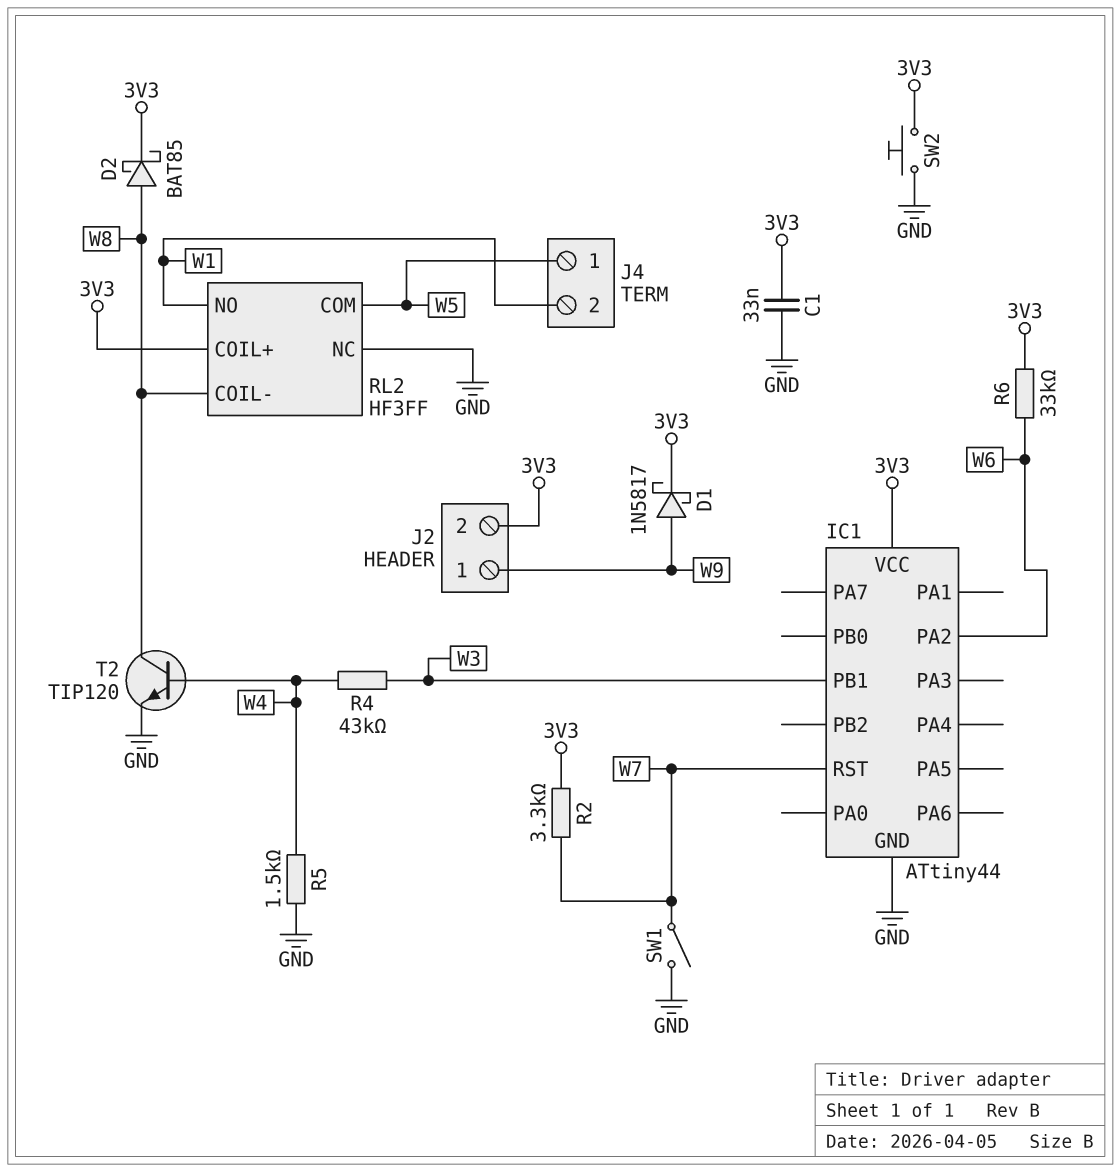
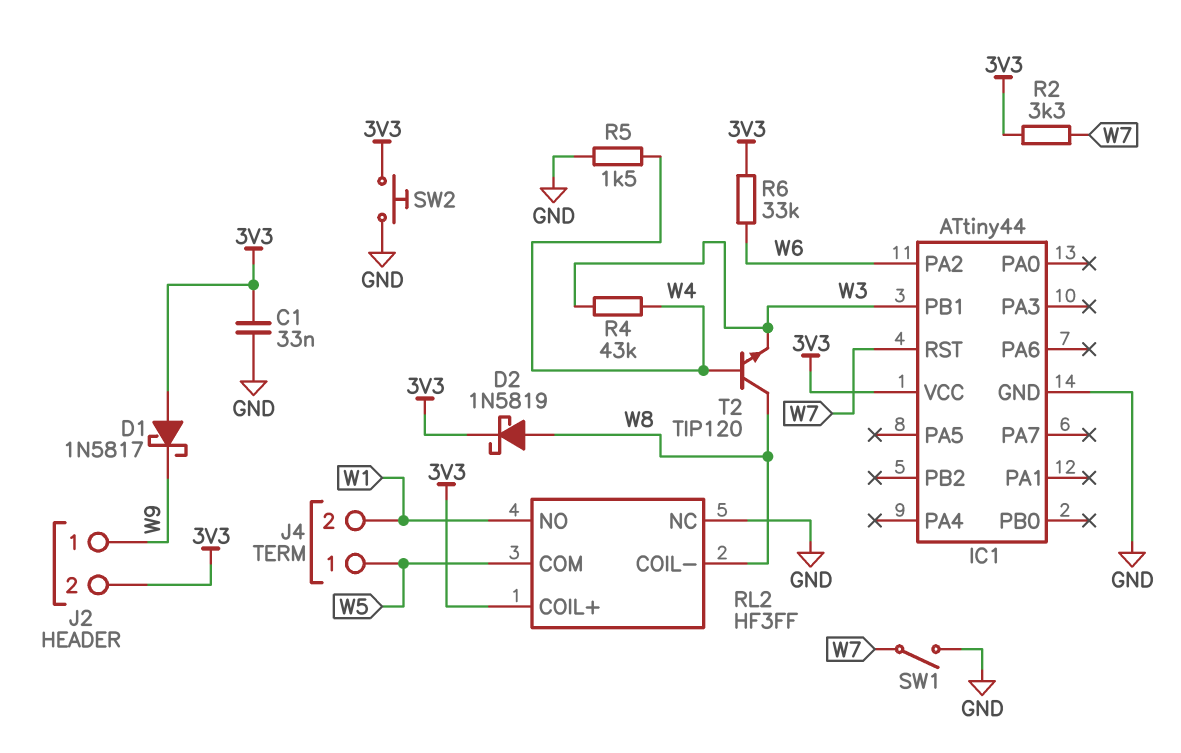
D1: schottky 1N5817 (A W9, K 3V3) -> schottky 1N5817 (A 3V3, K W9)
D2: schottky BAT85 (A W8, K 3V3) -> schottky 1N5819 (A W8, K 3V3)
T2: NPN TIP120 (B W4, C W8, E GND) -> NPN TIP120 (B W4, C W8, E W3)

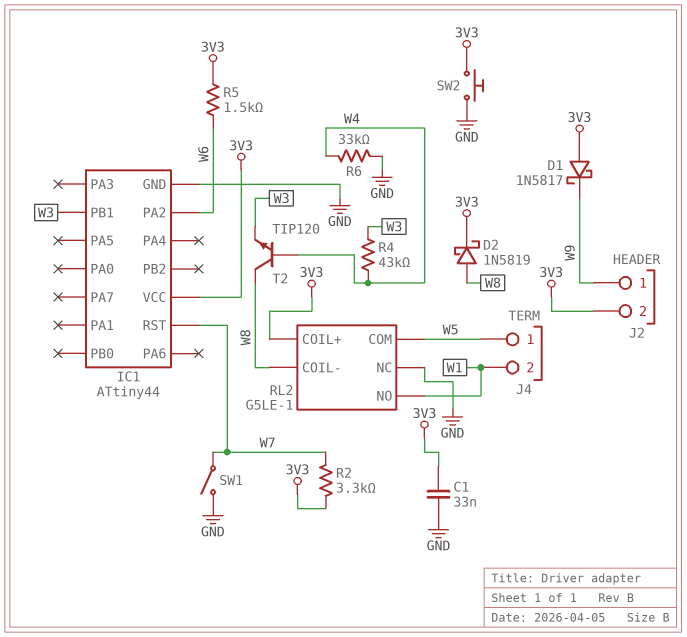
R5: 1.5k (GND, W4) -> 1.5k (3V3, W6)
R6: 33k (3V3, W6) -> 33k (GND, W4)
RL2: HF3FF -> G5LE-1

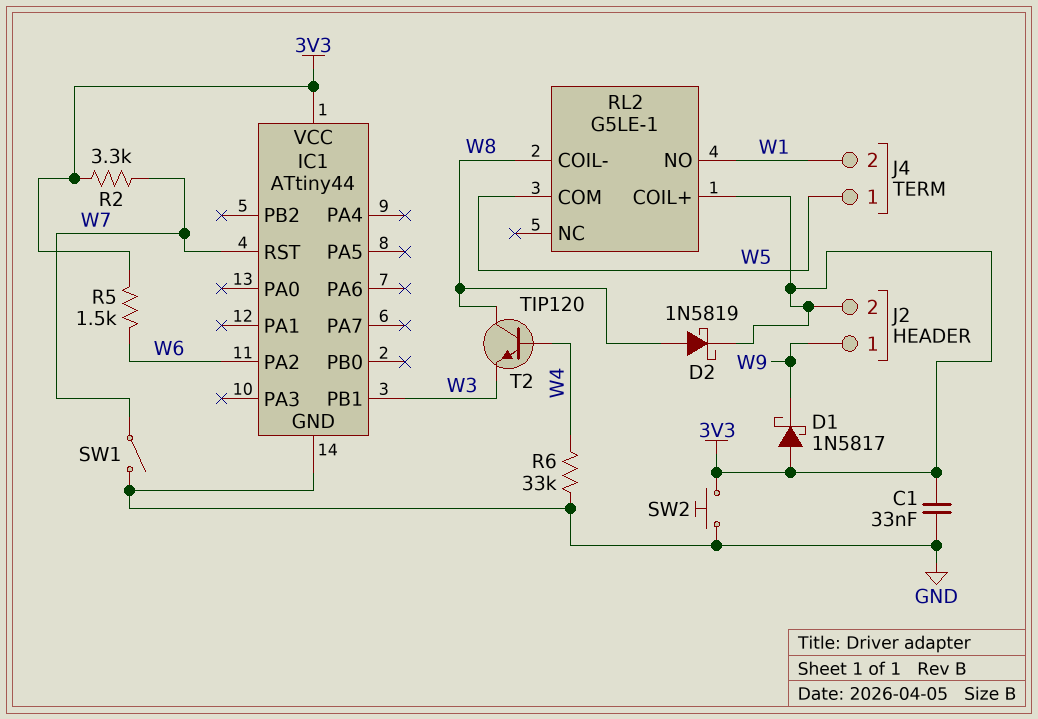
R4: 43k (W3, W4) -> none
RL2 pin NC: GND -> none

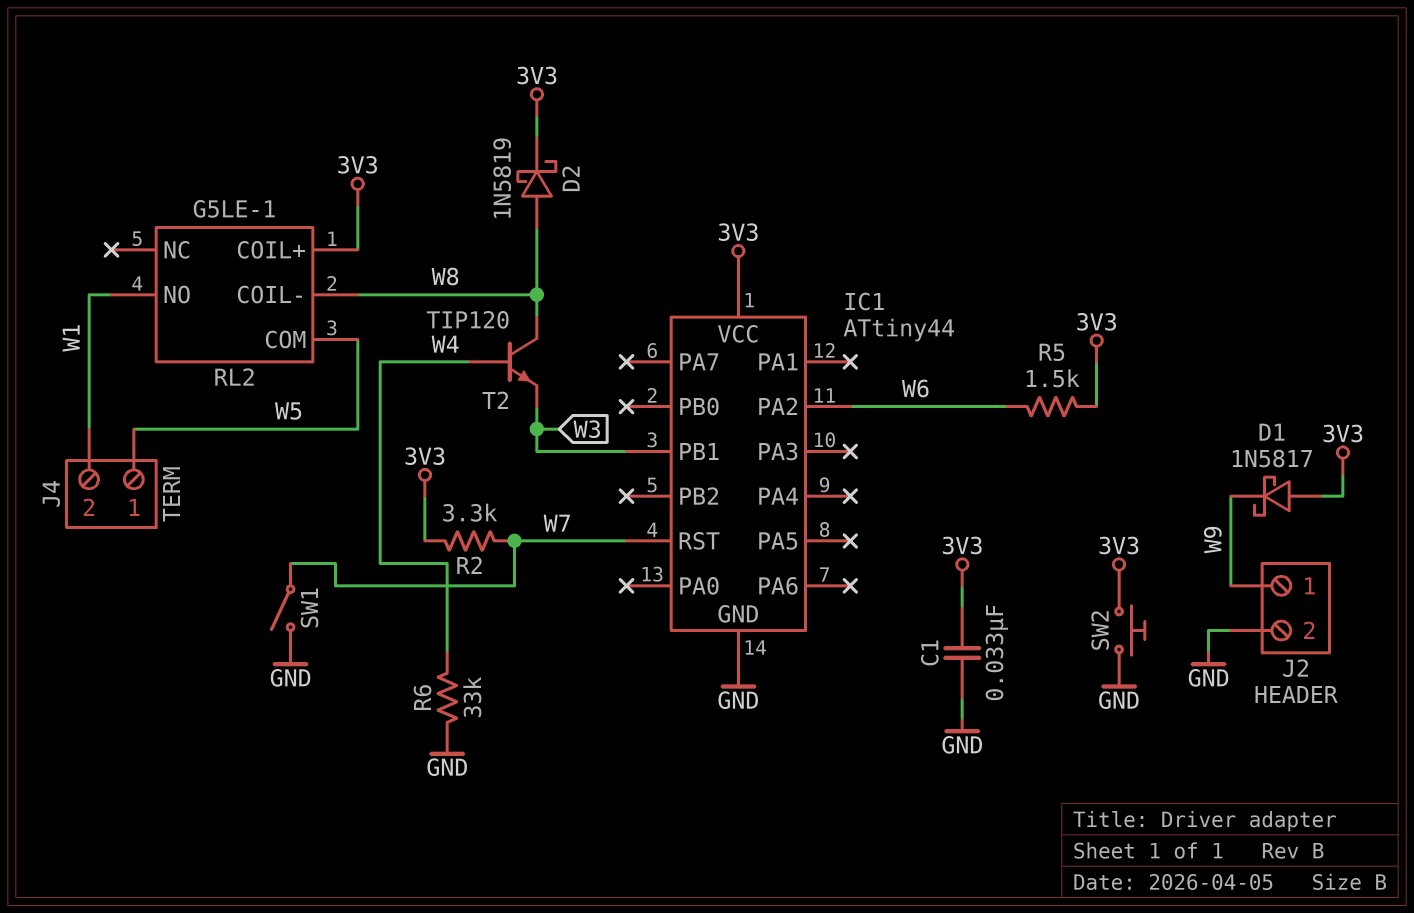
J2 pin 2: 3V3 -> GND

